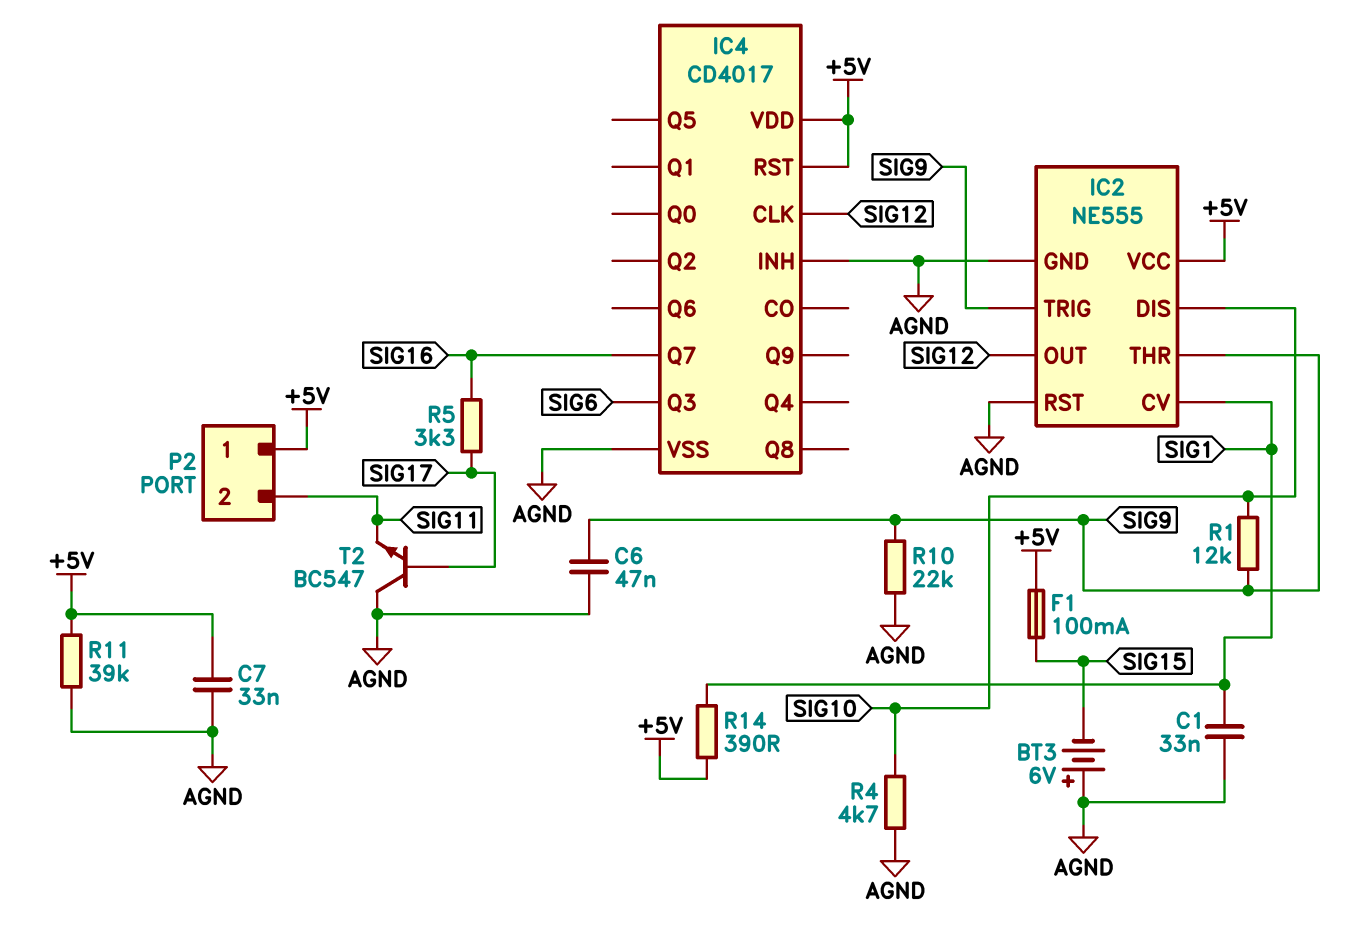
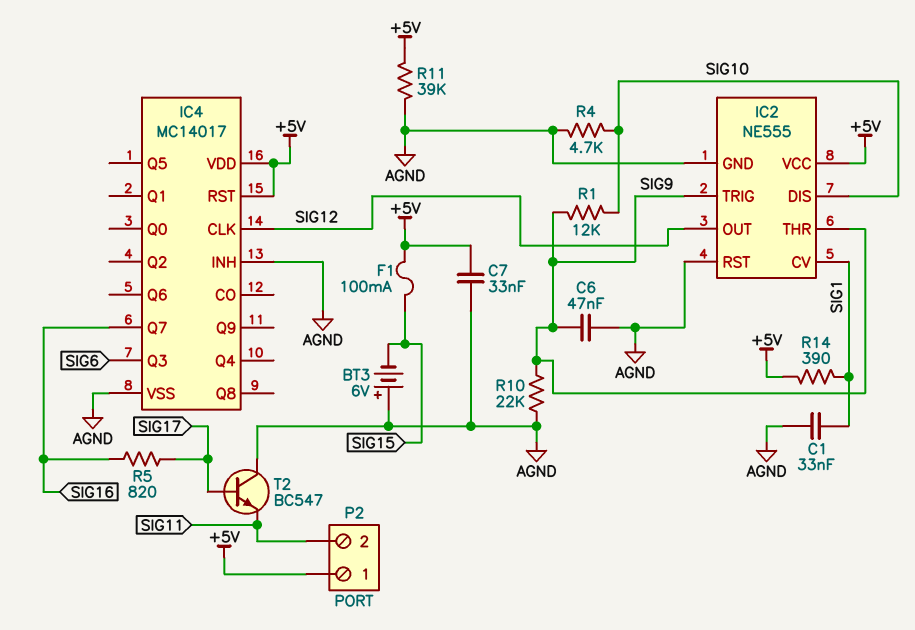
IC4: CD4017 -> MC14017
R5: 3.3k (SIG16, SIG17) -> 820 (SIG16, SIG17)

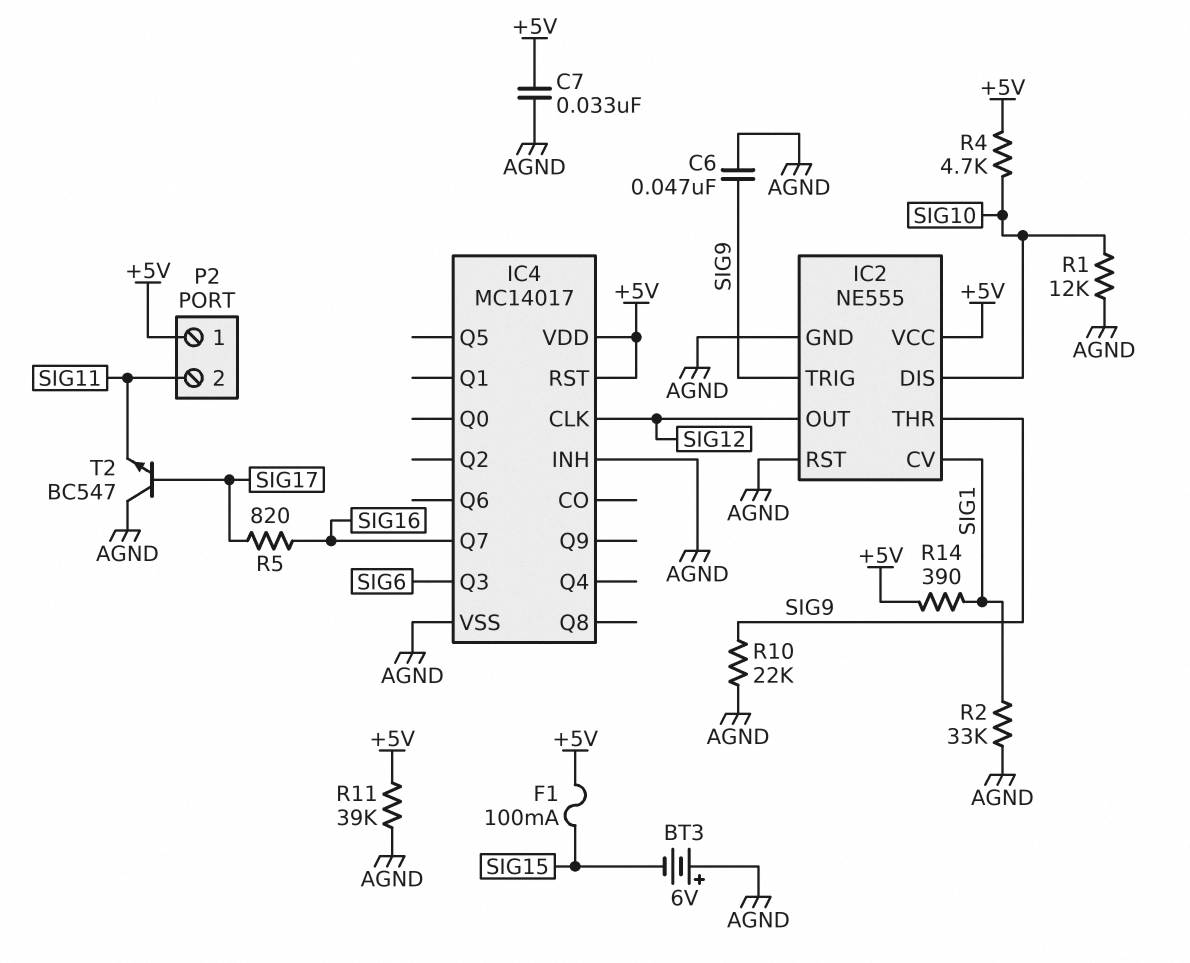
C1: 33nF (AGND, SIG1) -> none
R1: 12k (SIG9, SIG10) -> 12k (AGND, SIG10)
R2: none -> 33k (AGND, SIG1)
R4: 4.7k (AGND, SIG10) -> 4.7k (+5V, SIG10)

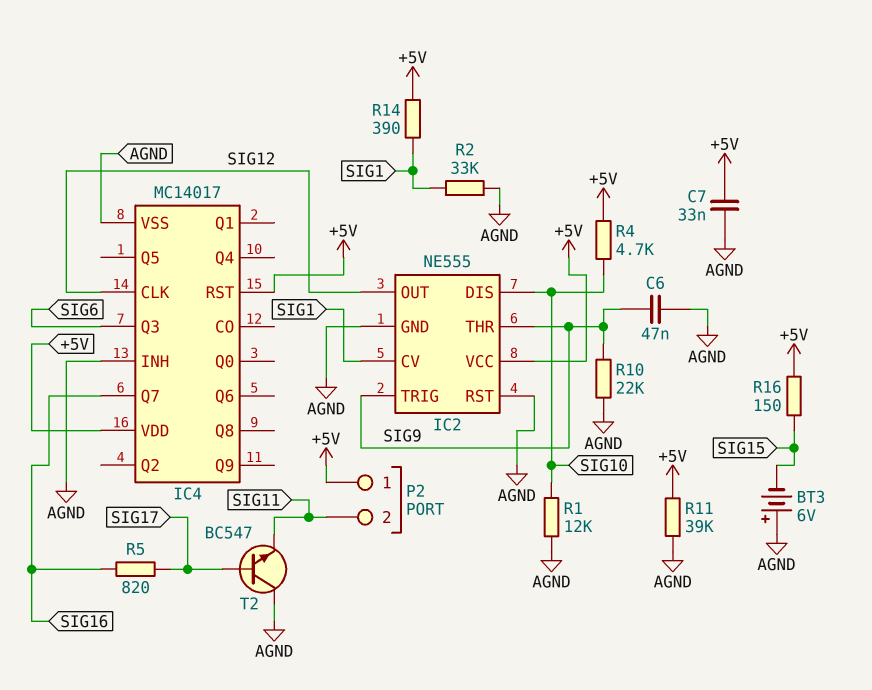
F1: 100mA (+5V, SIG15) -> none
R16: none -> 150 (+5V, SIG15)

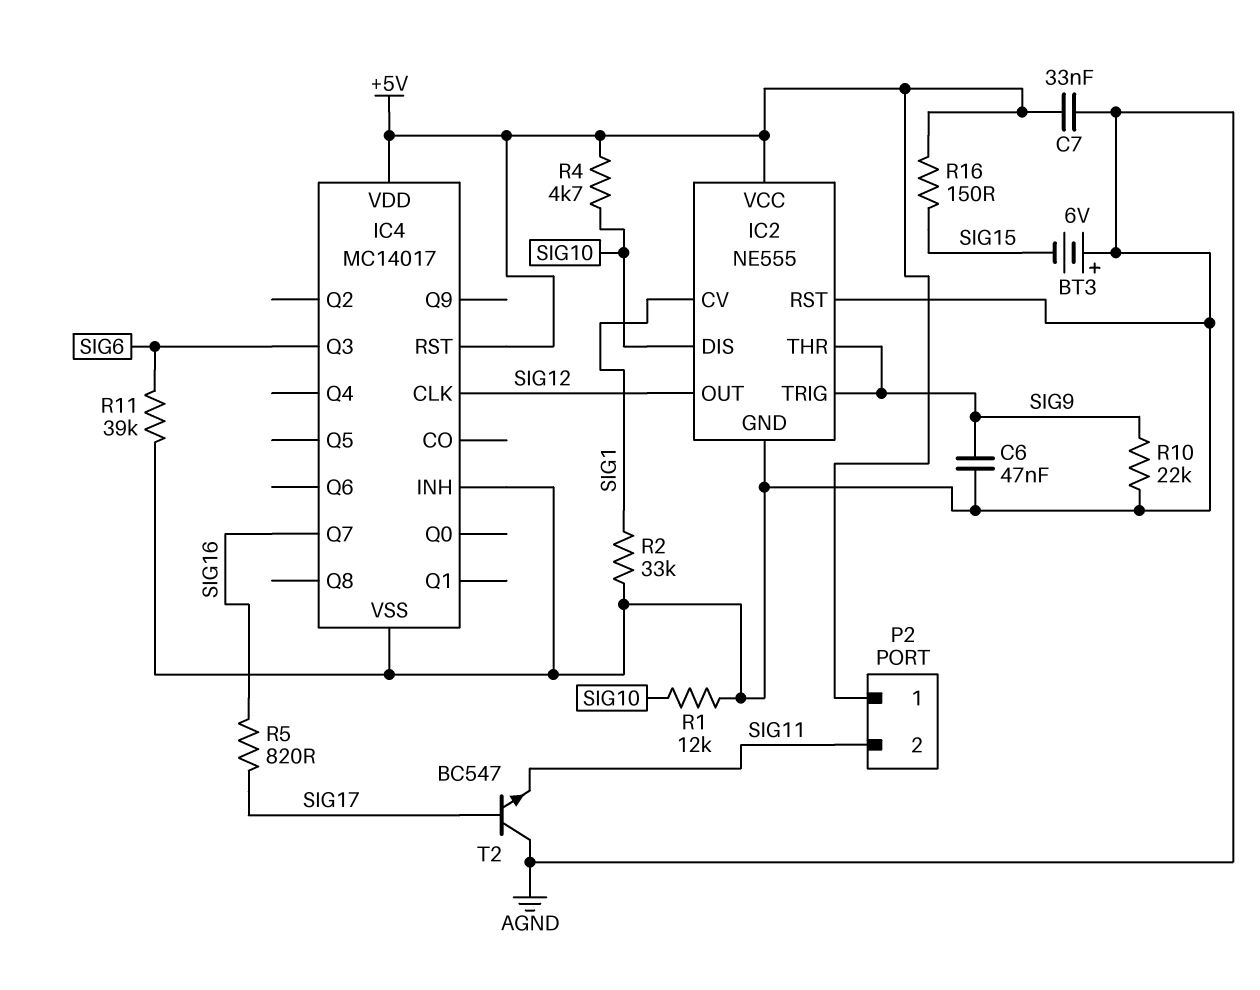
R11: 39k (+5V, AGND) -> 39k (AGND, SIG6)
R14: 390 (+5V, SIG1) -> none

